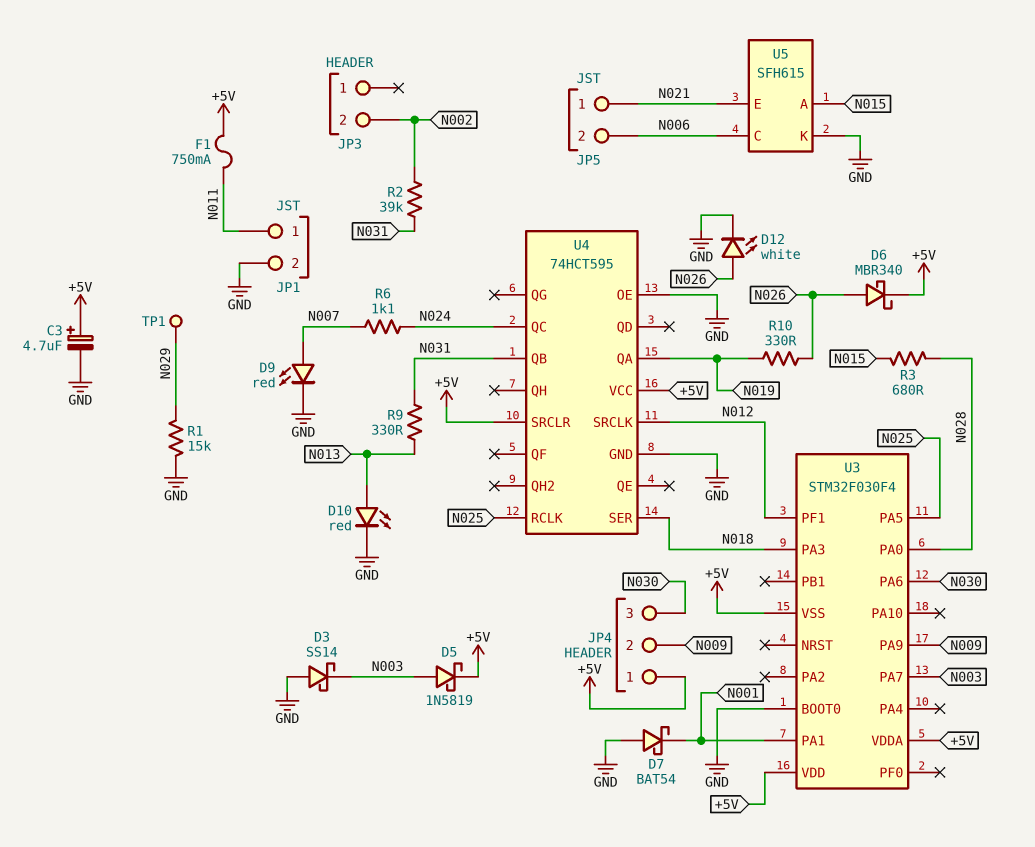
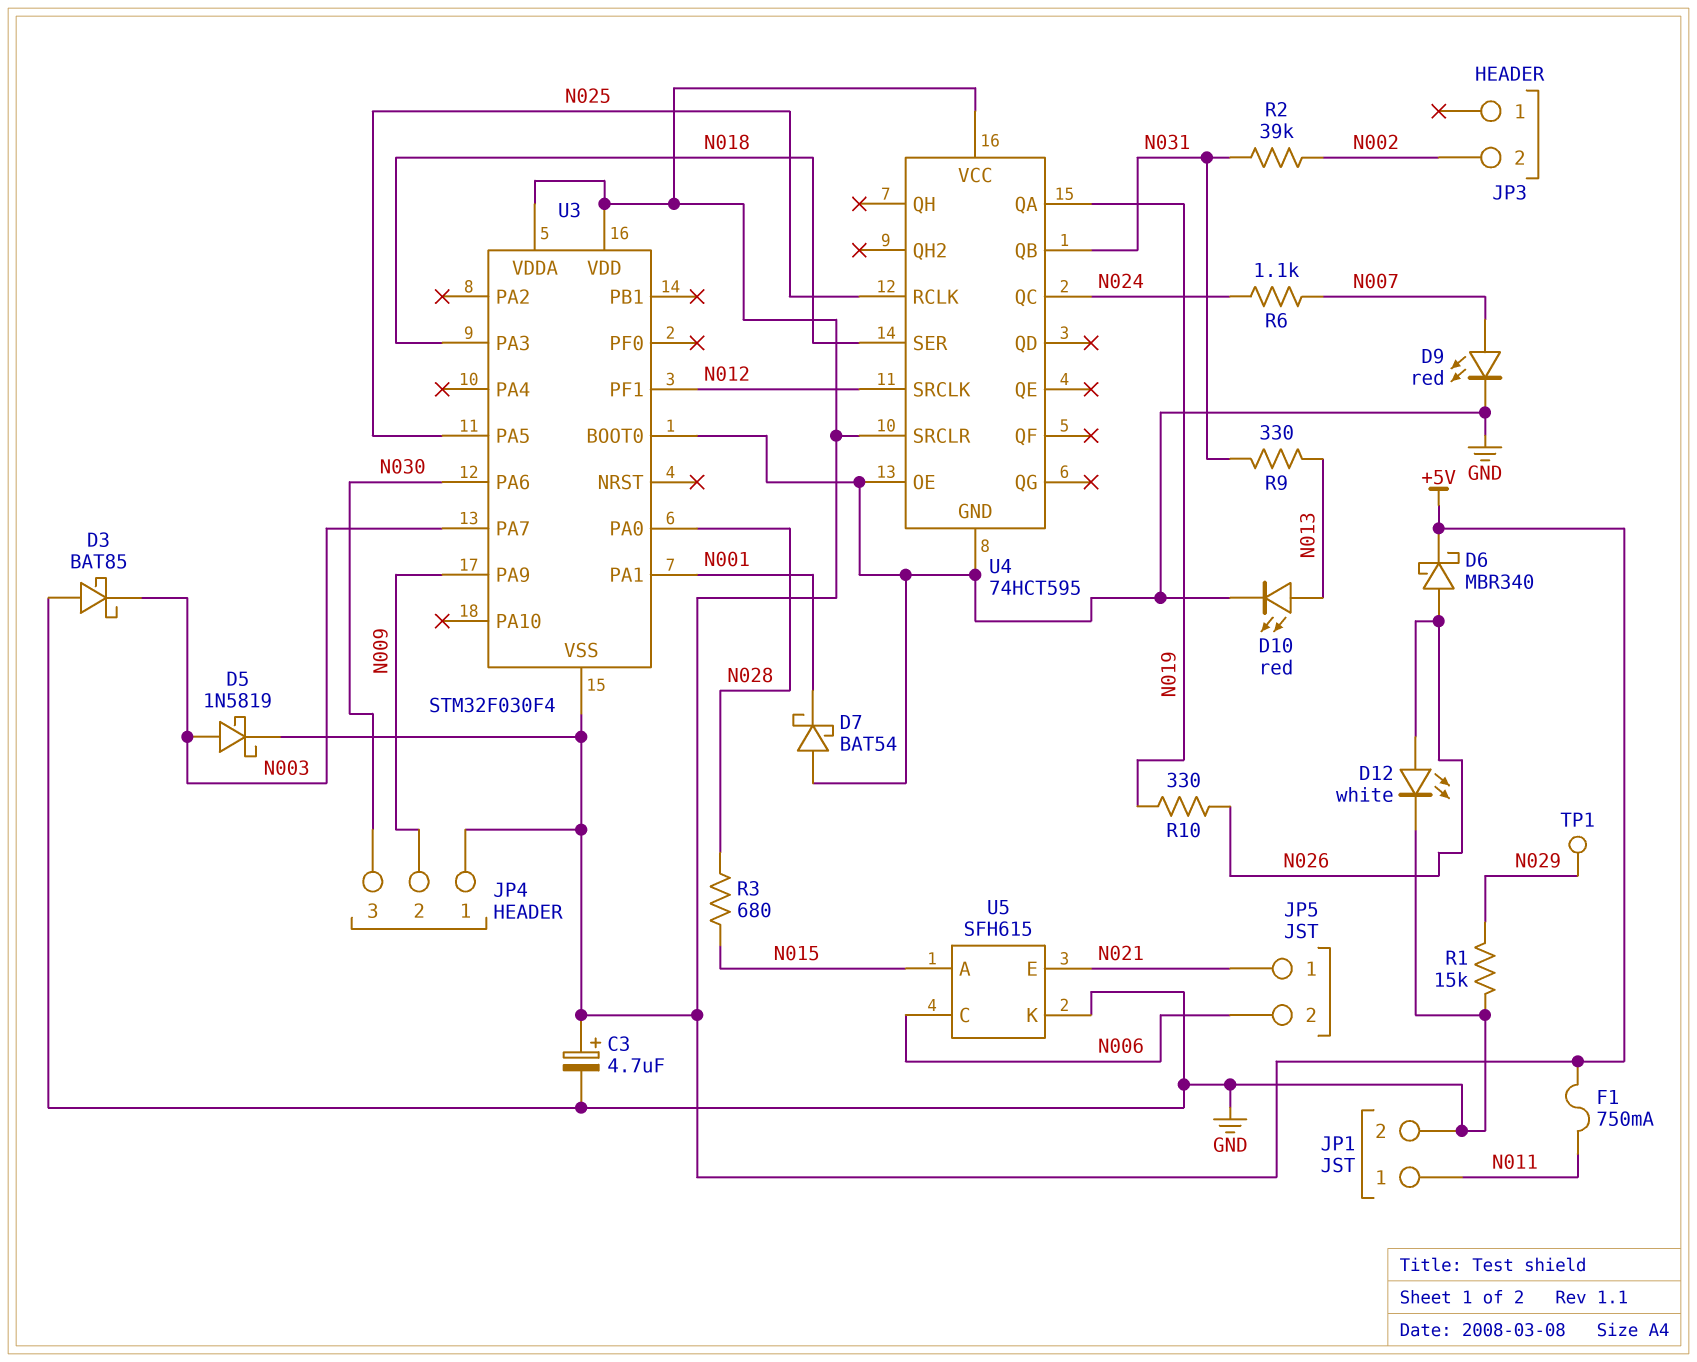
D3: schottky SS14 (A GND, K N003) -> schottky BAT85 (A GND, K N003)

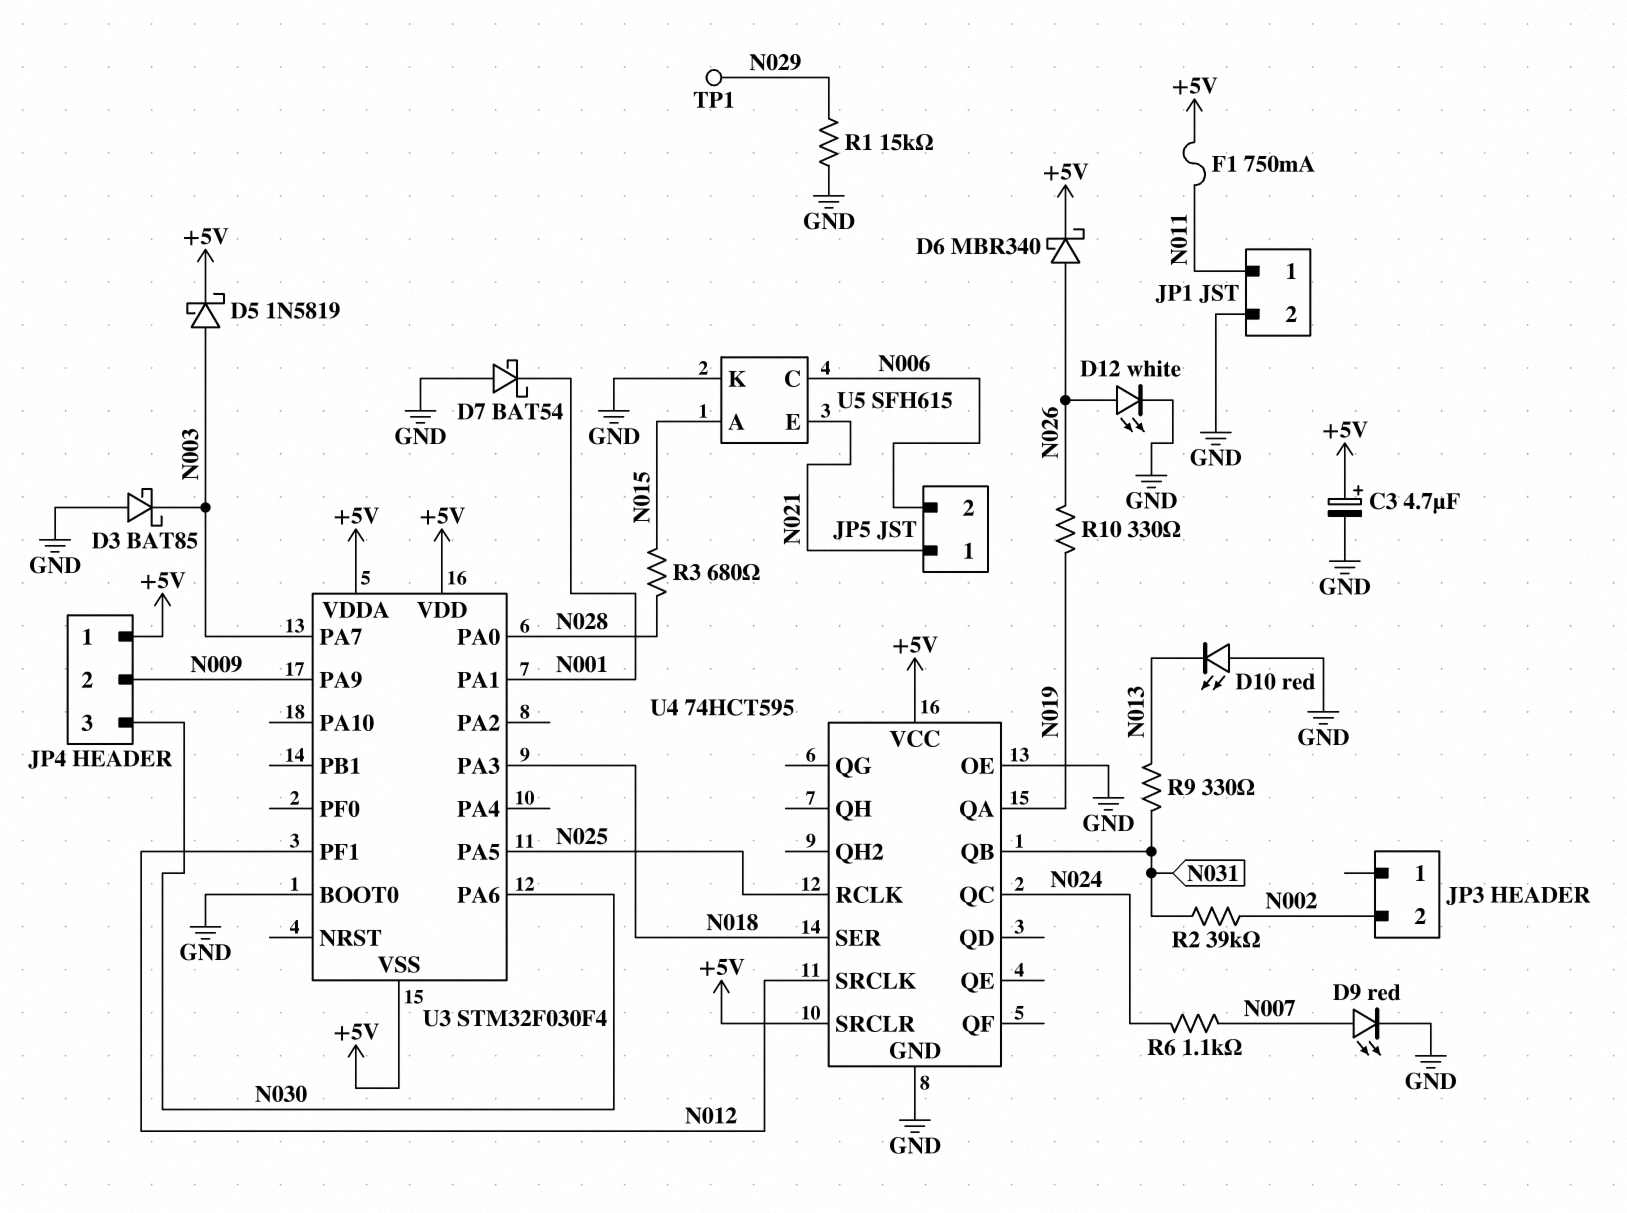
D10: LED red (A N013, K GND) -> LED red (A GND, K N013)

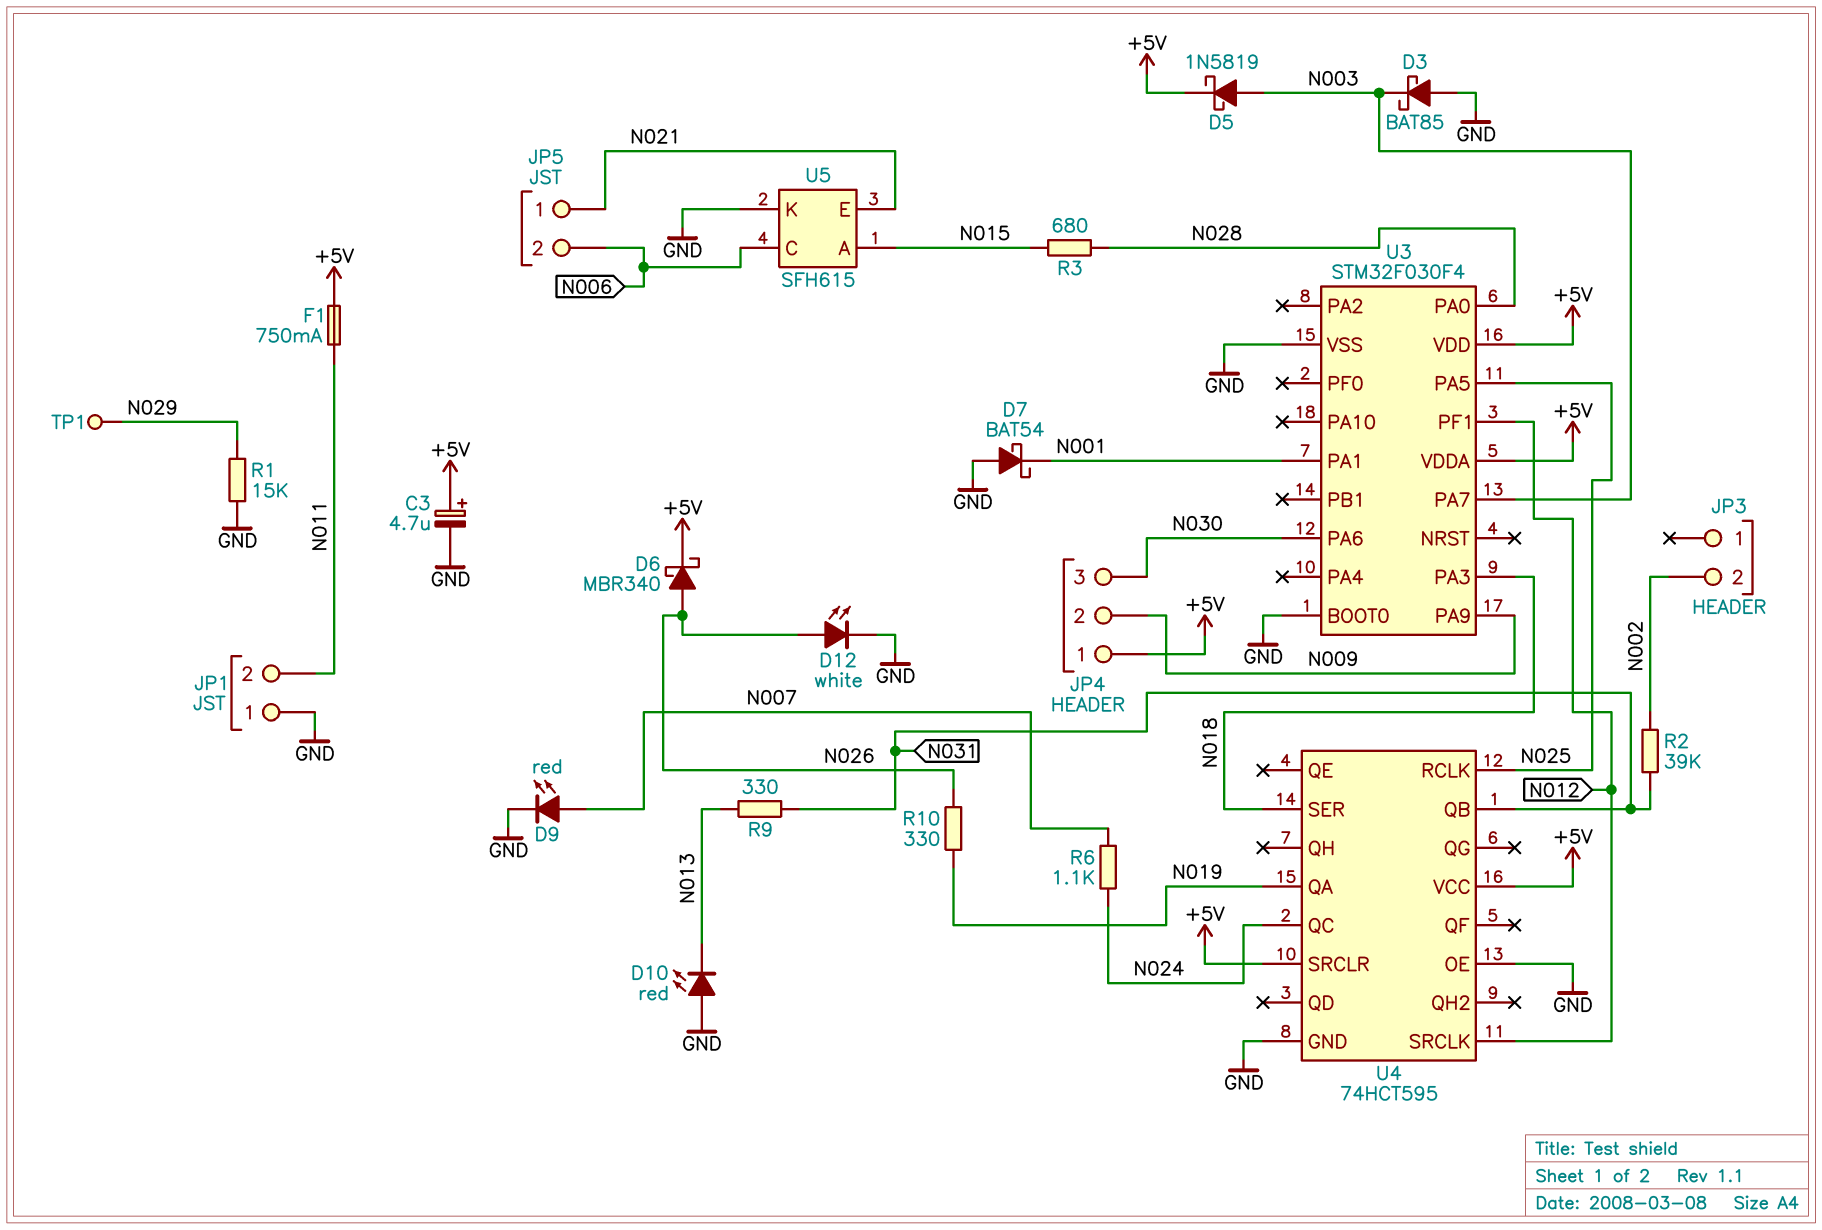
JP1 pin 1: N011 -> GND
JP1 pin 2: GND -> N011
U3 pin VSS: +5V -> GND

